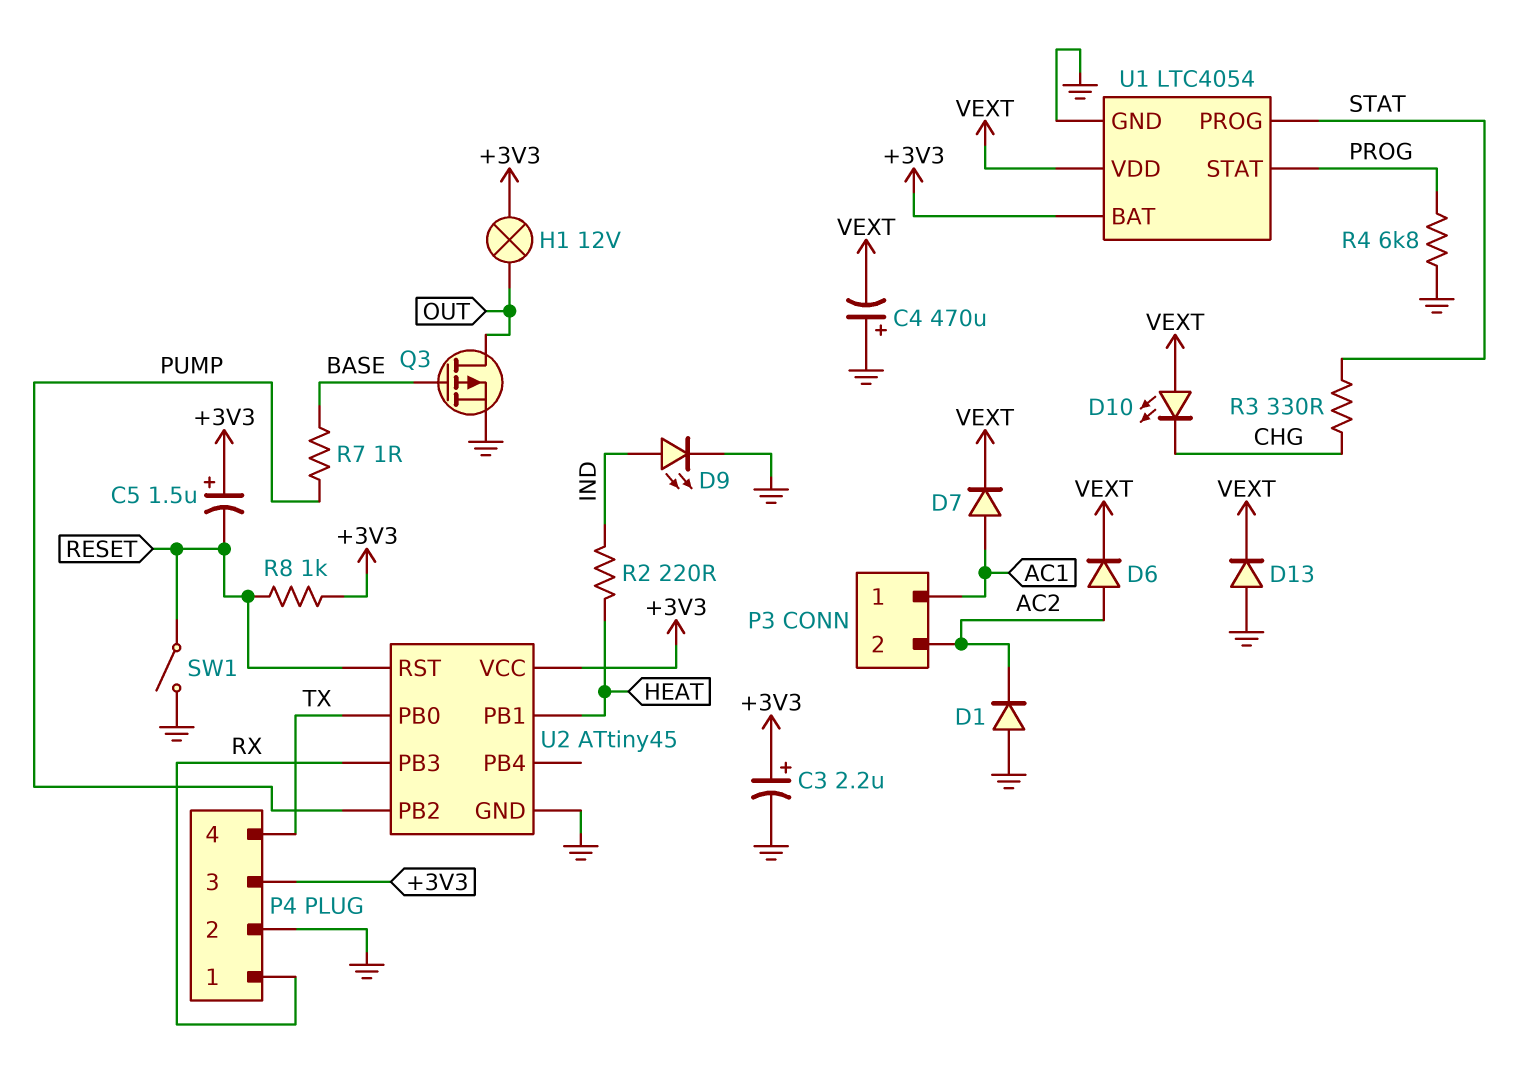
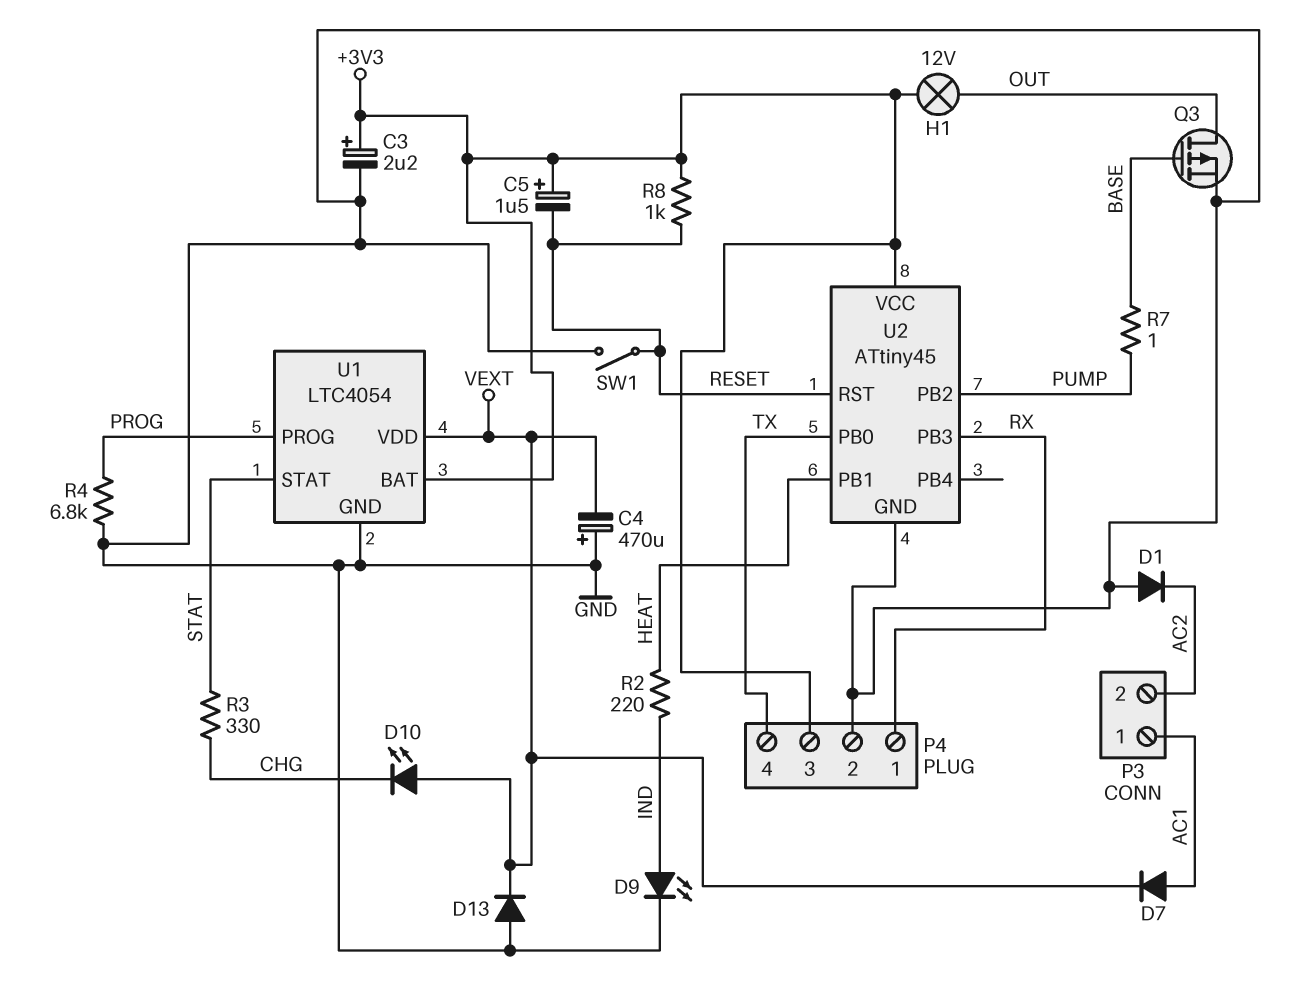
D6: diode (A AC2, K VEXT) -> none
U1 pin PROG: STAT -> PROG
U1 pin STAT: PROG -> STAT

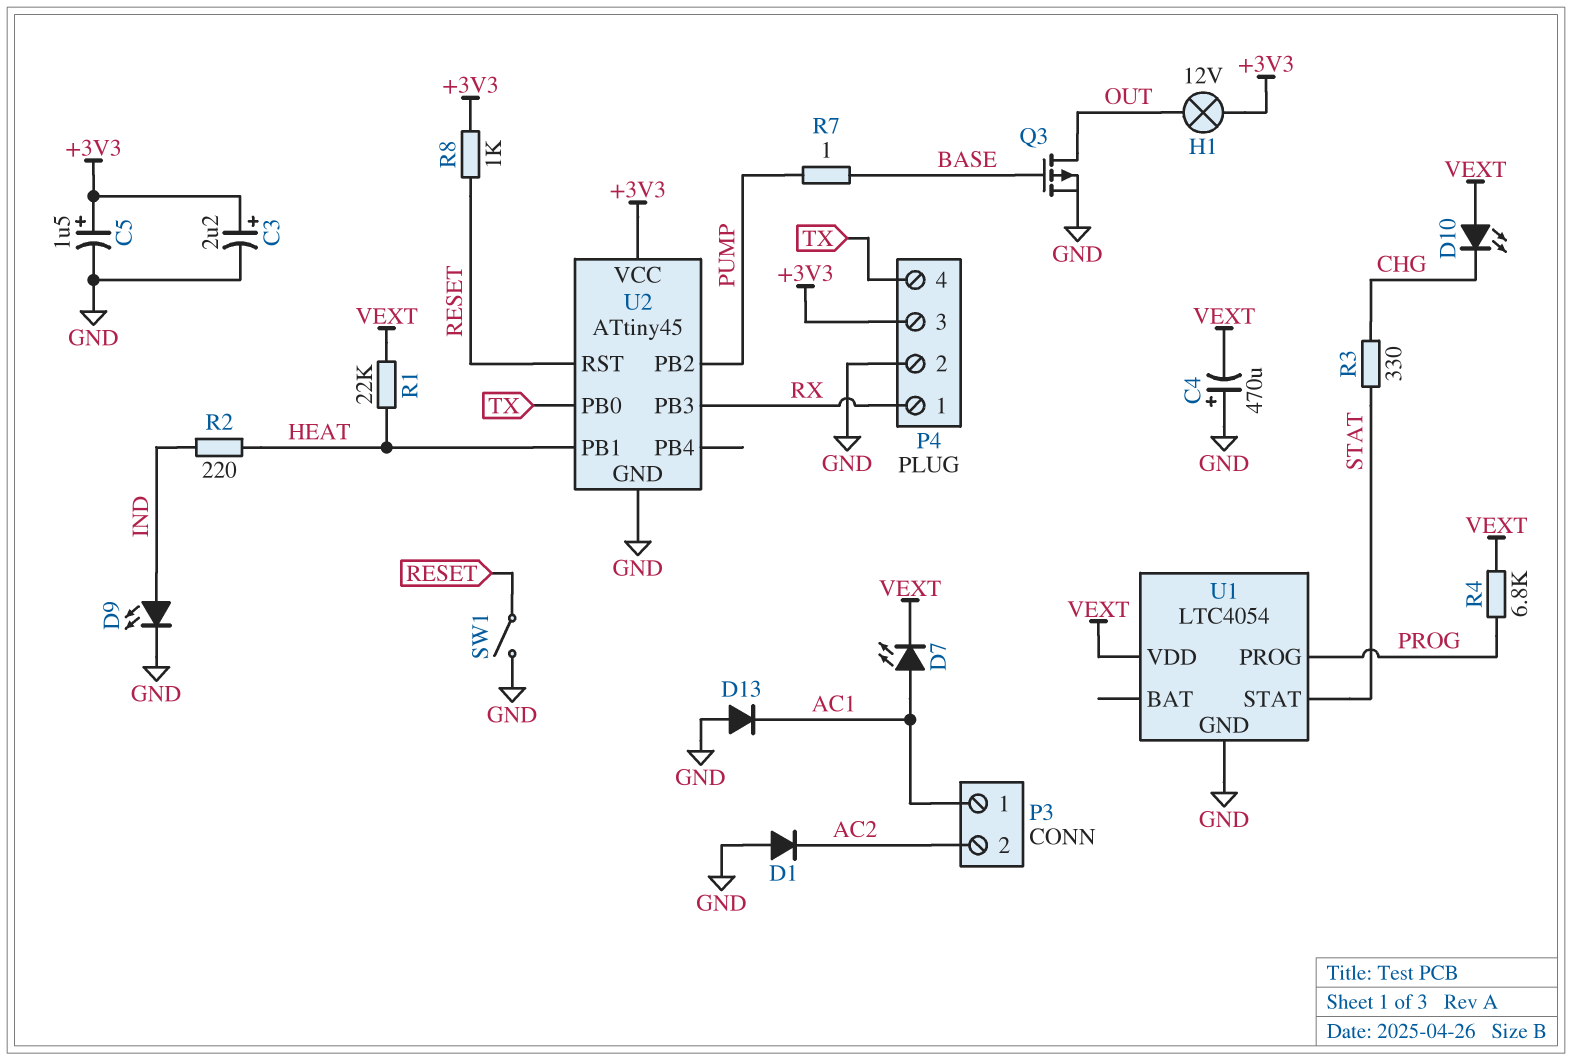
C5: 1.5uF (plus +3V3, minus RESET) -> 1.5uF (plus +3V3, minus GND)
D7: diode (A AC1, K VEXT) -> LED (A AC1, K VEXT)
D13: diode (A GND, K VEXT) -> diode (A GND, K AC1)
R1: none -> 22k (HEAT, VEXT)
R4: 6.8k (GND, PROG) -> 6.8k (PROG, VEXT)
U1 pin BAT: +3V3 -> none

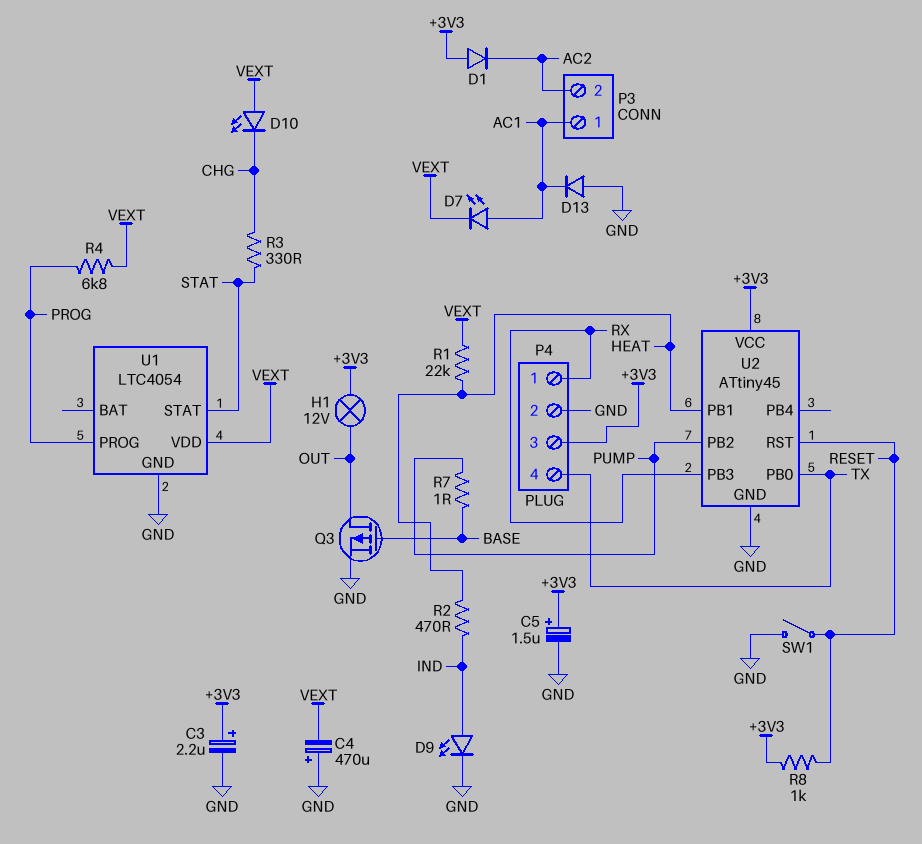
D1: diode (A GND, K AC2) -> diode (A +3V3, K AC2)
R2: 220 (HEAT, IND) -> 470 (HEAT, IND)

